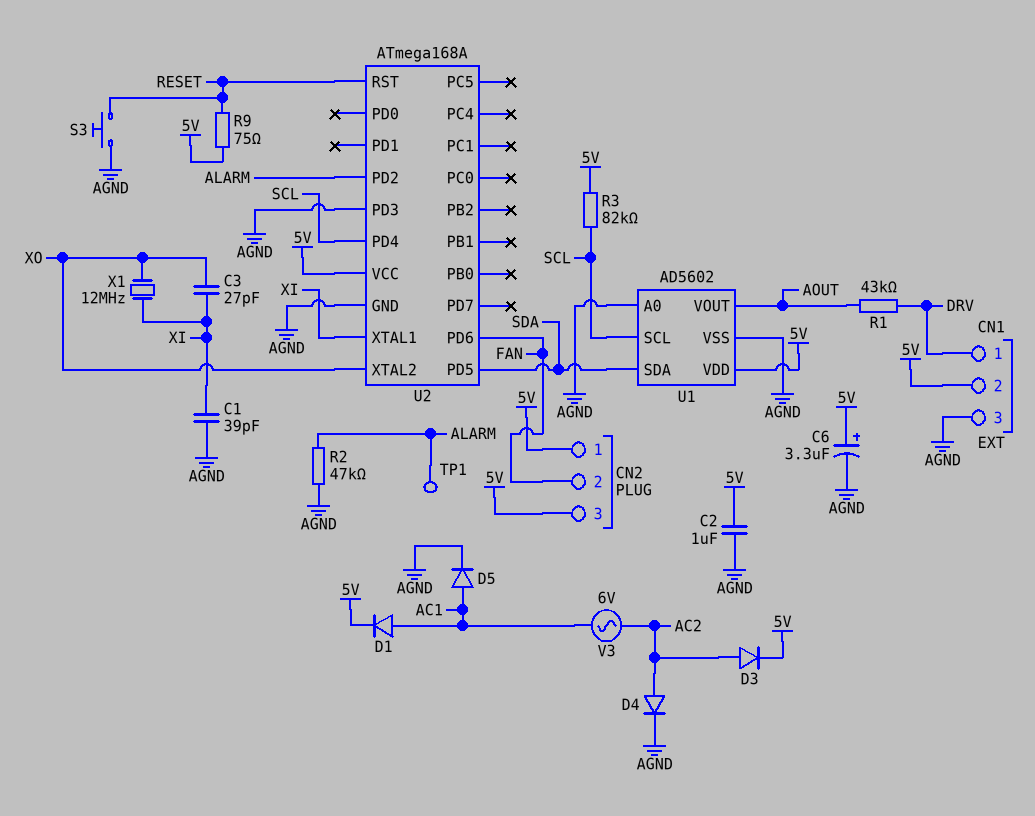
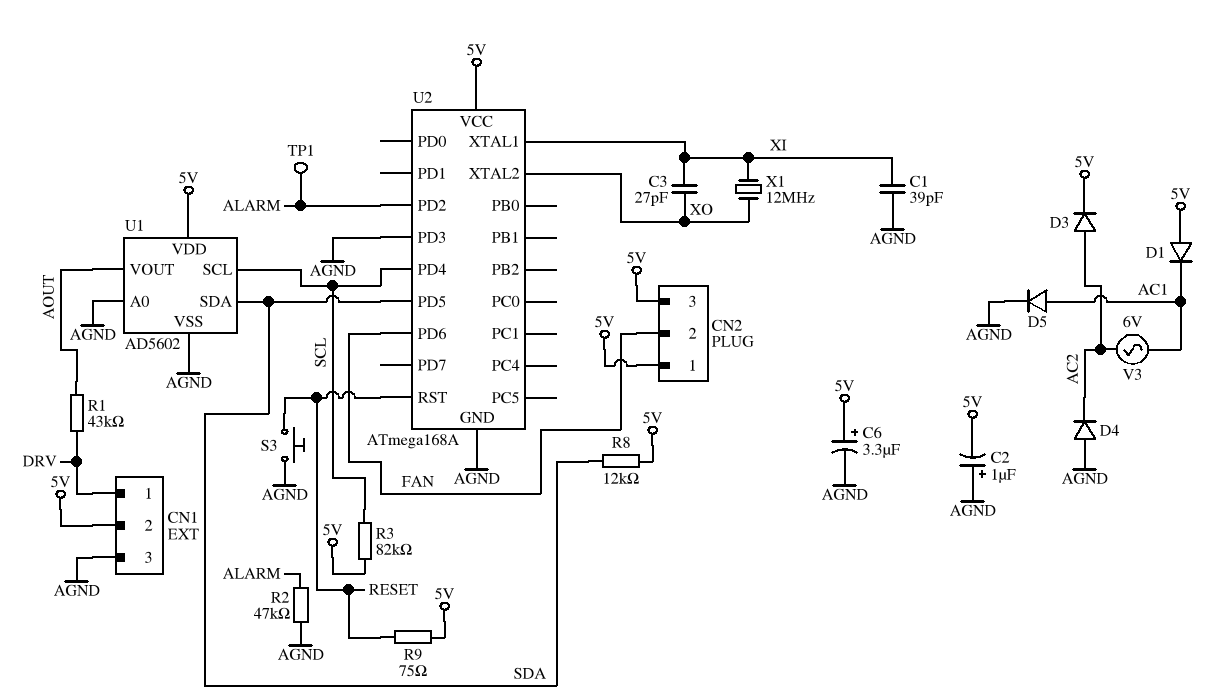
C2: 1uF (5V, AGND) -> 1uF (plus AGND, minus 5V)
D1: diode (A AC1, K 5V) -> diode (A 5V, K AC1)
D4: diode (A AC2, K AGND) -> diode (A AGND, K AC2)
R8: none -> 12k (5V, SDA)

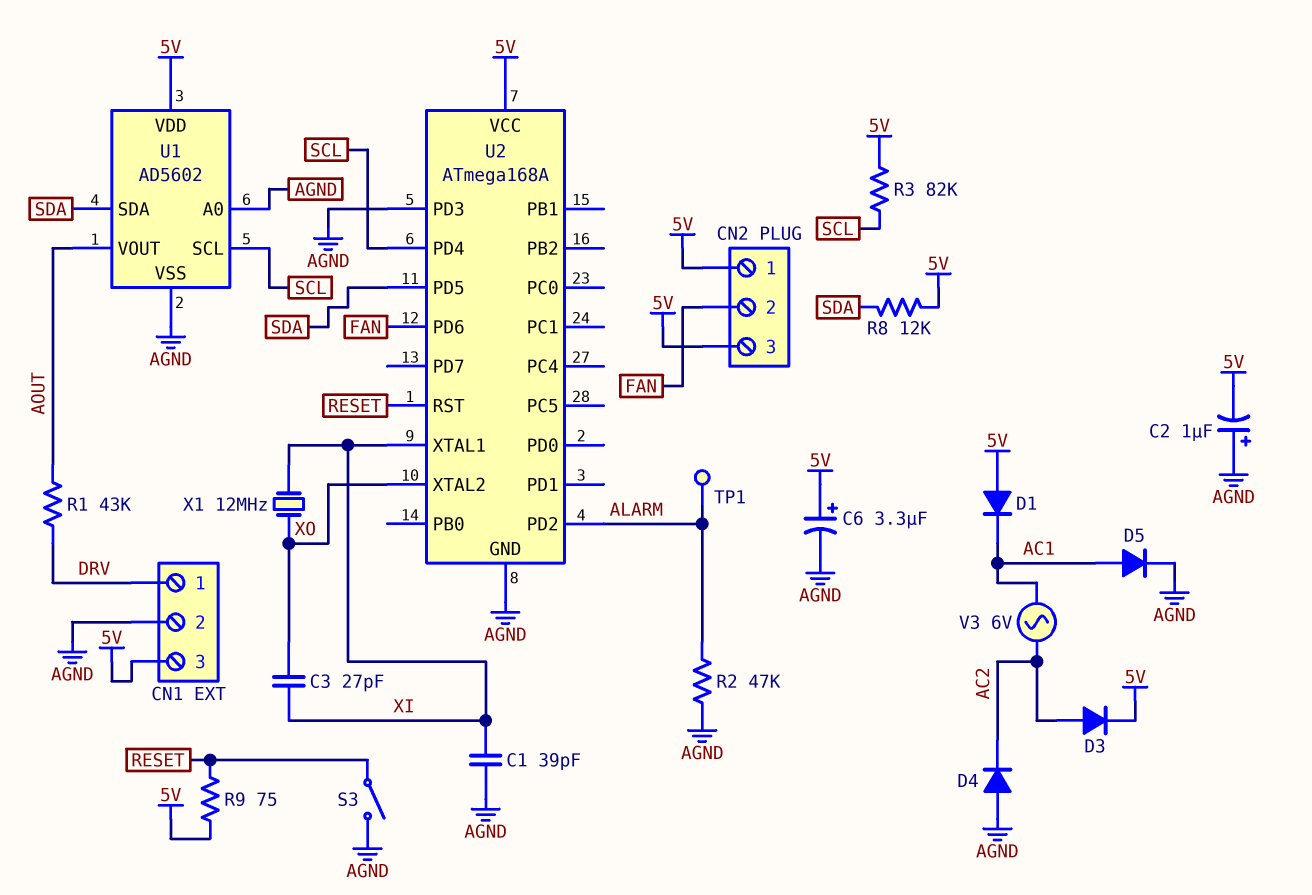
CN1 pin 2: 5V -> AGND
CN1 pin 3: AGND -> 5V
S3: button (AGND, RESET) -> switch (AGND, RESET)

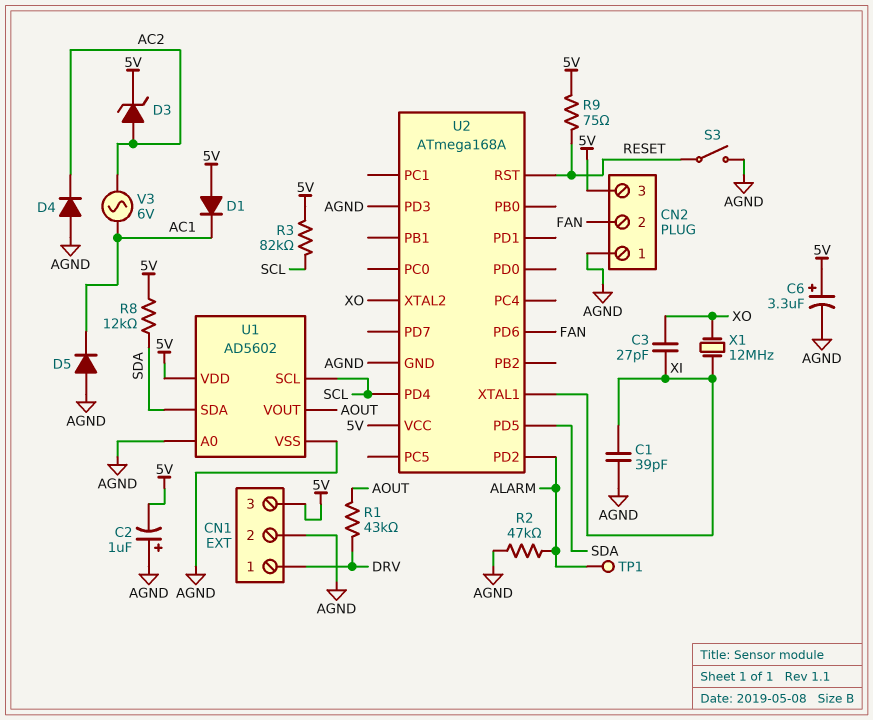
CN2 pin 1: 5V -> AGND
D3: diode (A AC2, K 5V) -> zener (A AC2, K 5V)
D5: diode (A AC1, K AGND) -> diode (A AGND, K AC1)

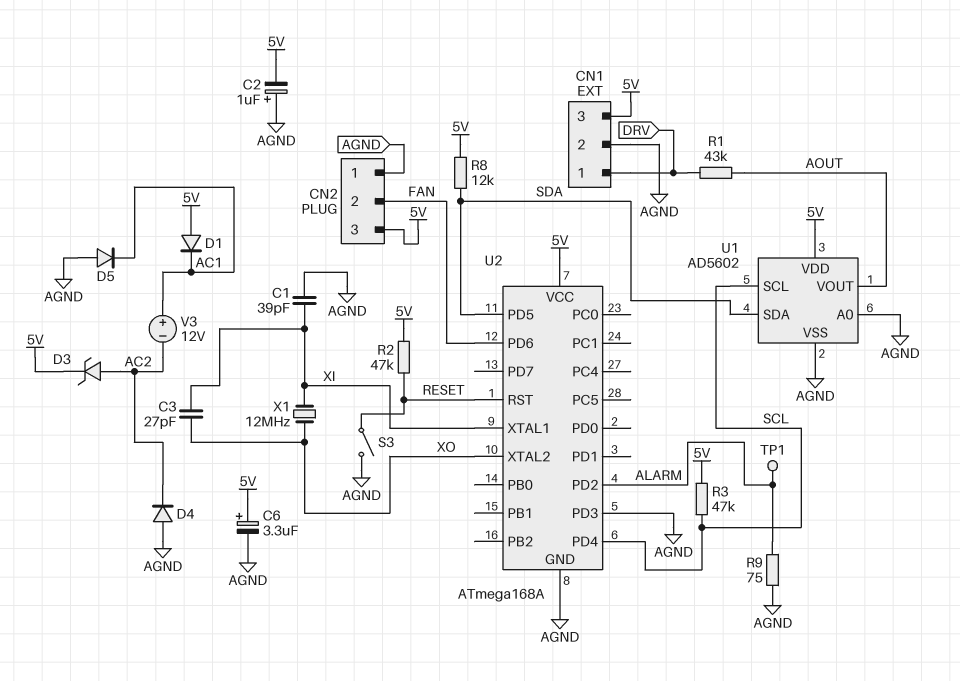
R2: 47k (AGND, ALARM) -> 47k (5V, RESET)
R3: 82k (5V, SCL) -> 47k (5V, SCL)
R9: 75 (5V, RESET) -> 75 (AGND, ALARM)
V3: AC 6V (AC1, AC2) -> 12V (plus AC1, minus AC2)

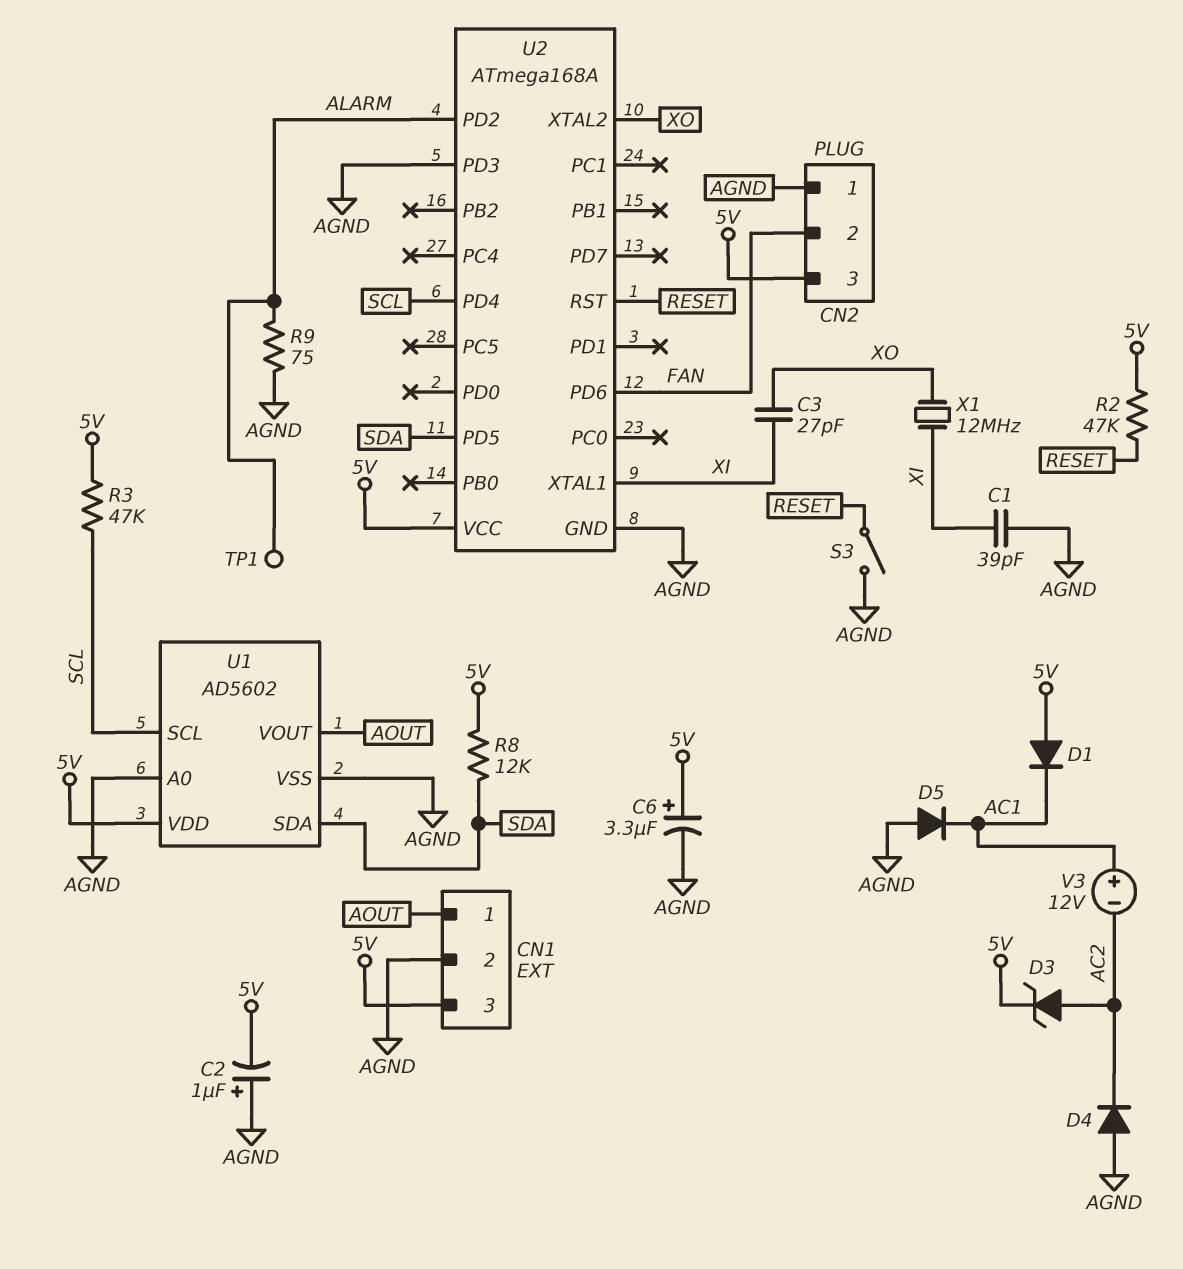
CN1 pin 1: DRV -> AOUT
R1: 43k (AOUT, DRV) -> none

